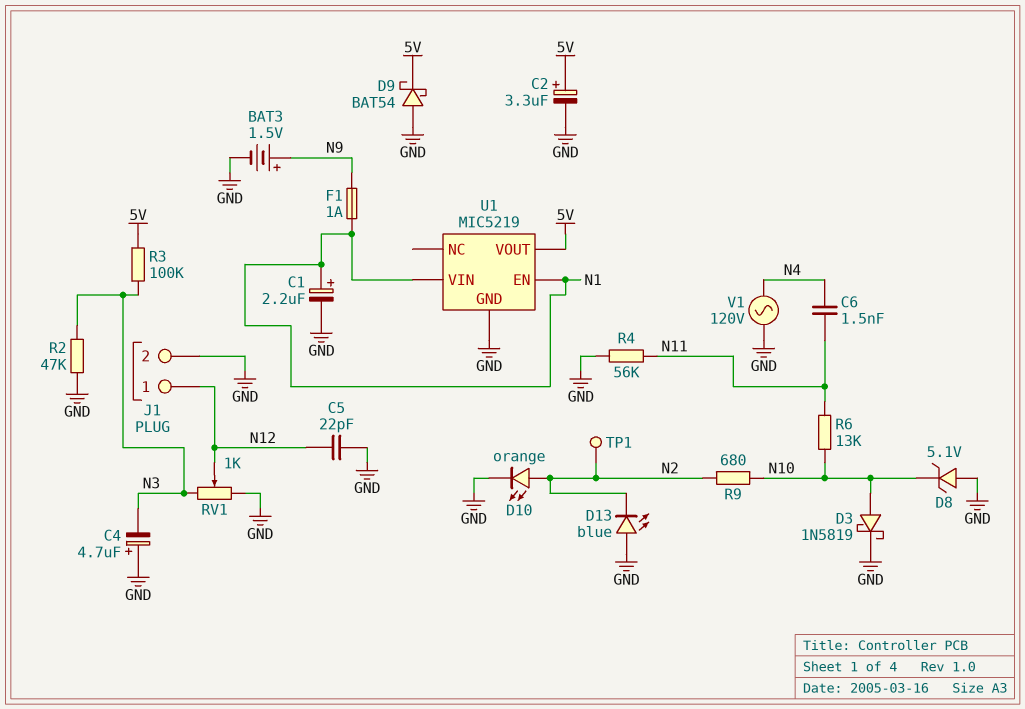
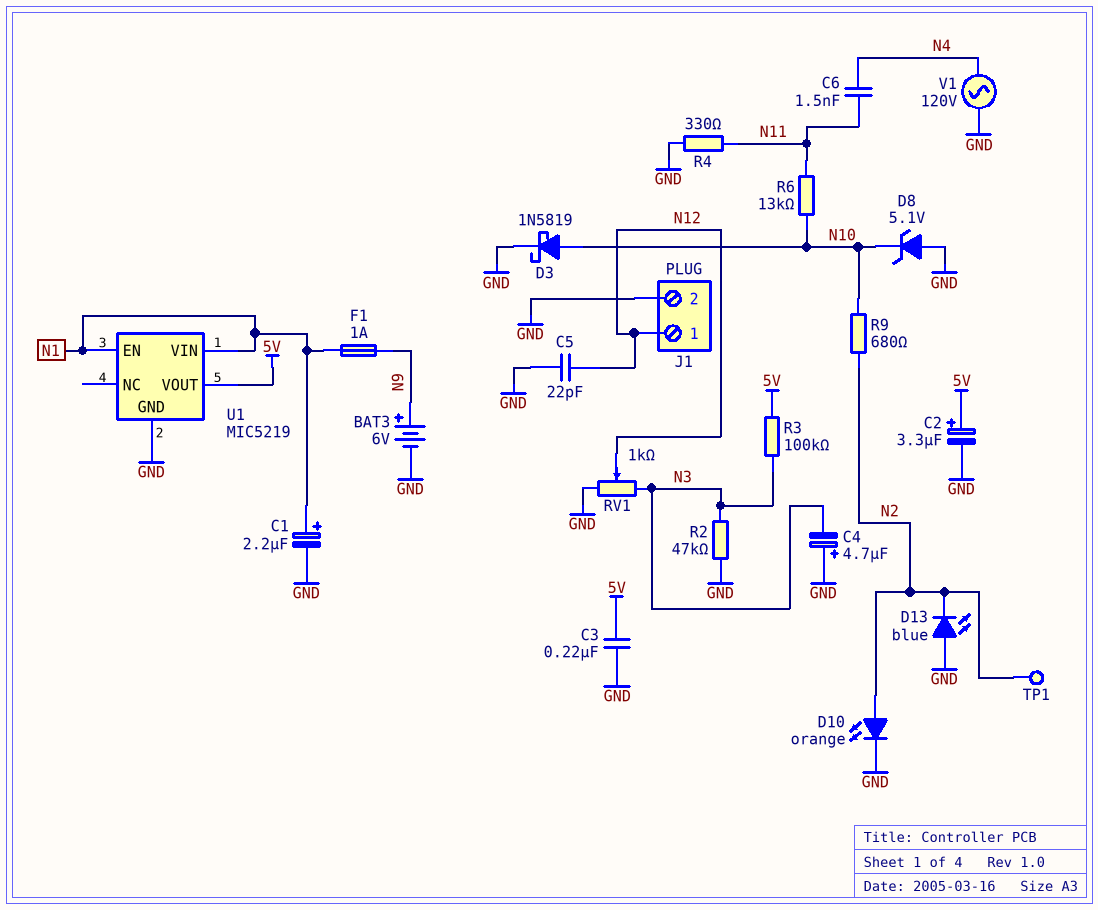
BAT3: 1.5V (plus N9, minus GND) -> 6V (plus N9, minus GND)
C3: none -> 220nF (5V, GND)
D9: schottky BAT54 (A GND, K 5V) -> none
R4: 56k (GND, N11) -> 330 (GND, N11)

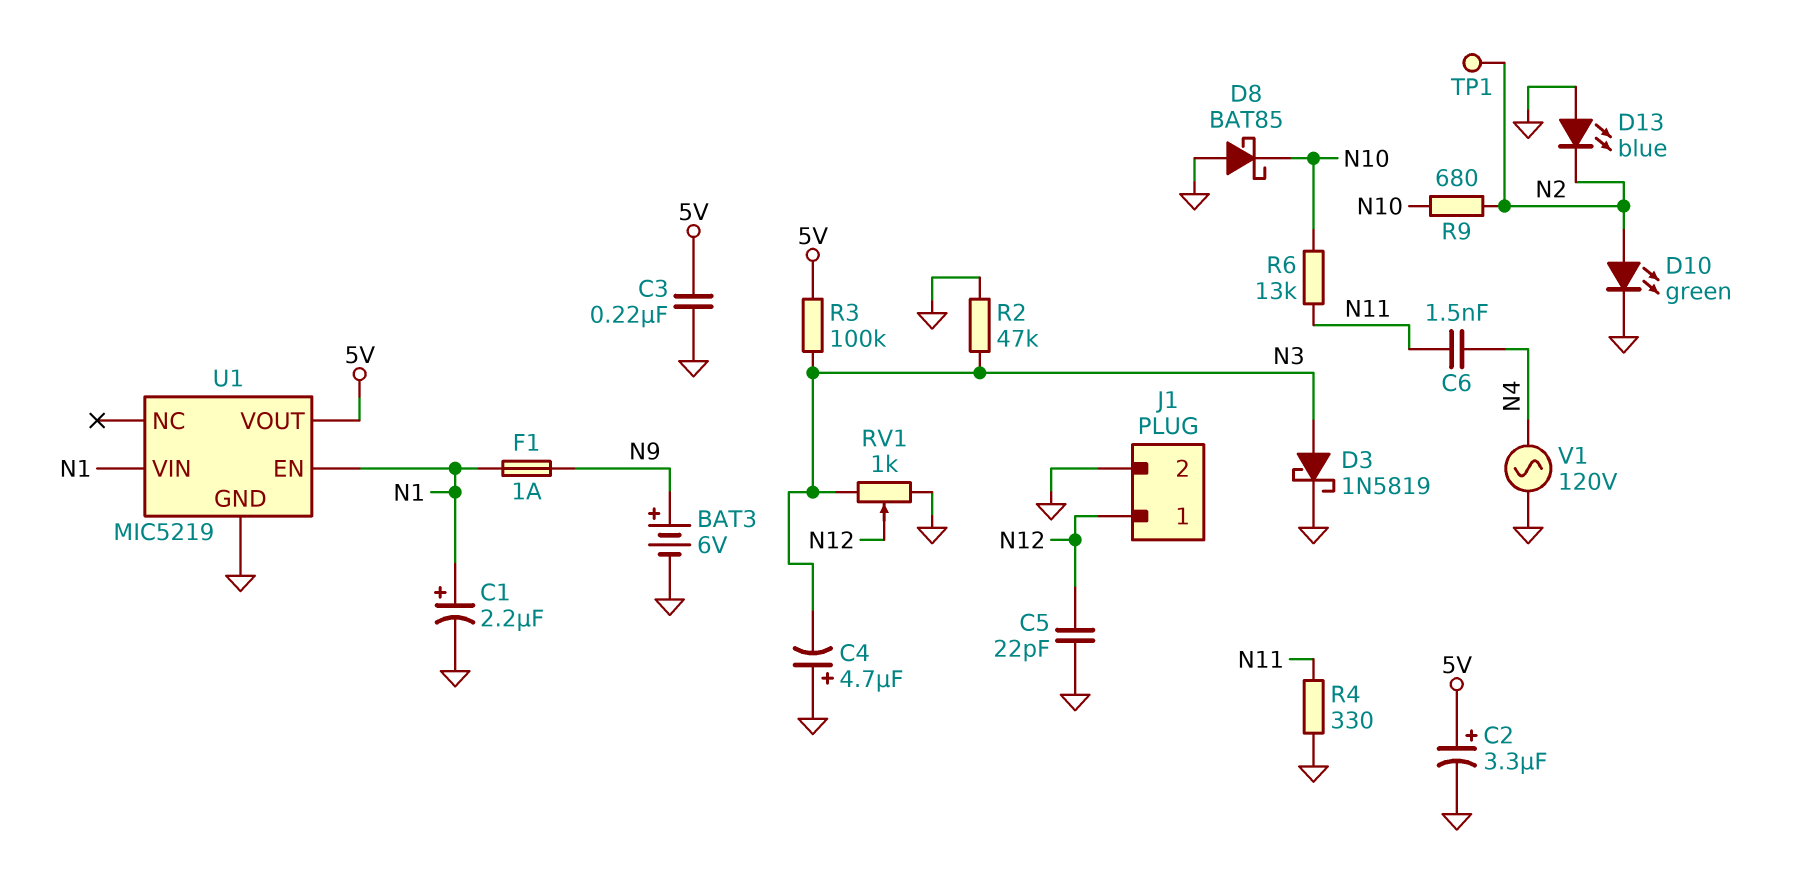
D3: schottky 1N5819 (A N10, K GND) -> schottky 1N5819 (A N3, K GND)
D8: zener 5.1V (A GND, K N10) -> schottky BAT85 (A GND, K N10)
D10: LED orange (A N2, K GND) -> LED green (A N2, K GND)

